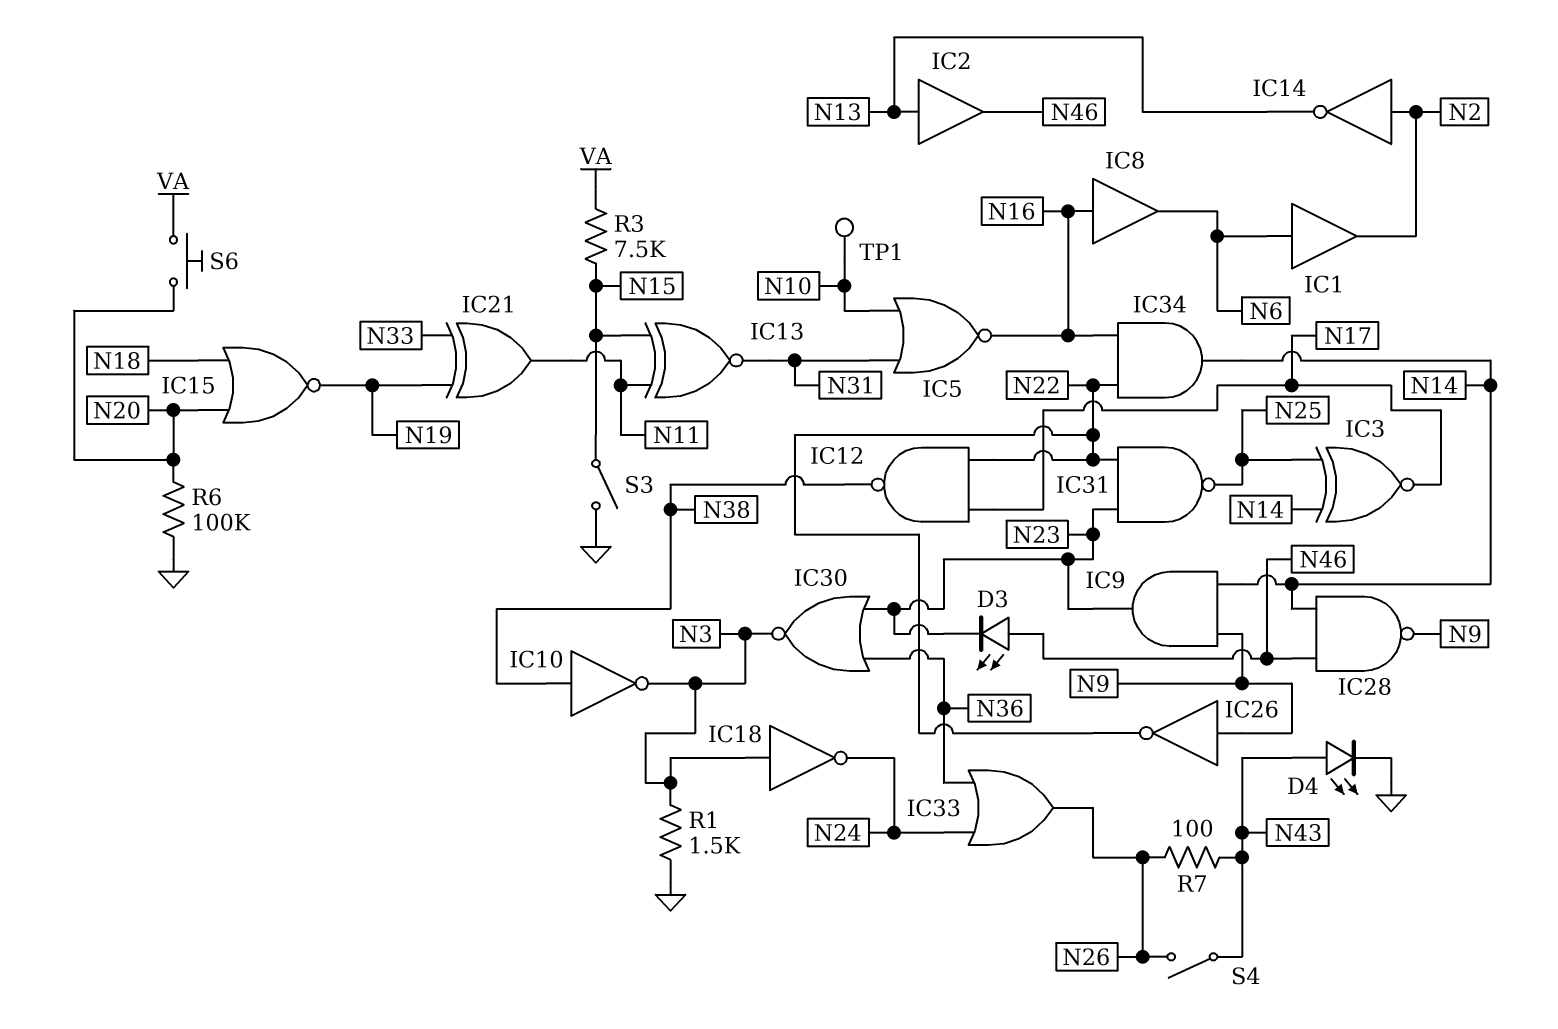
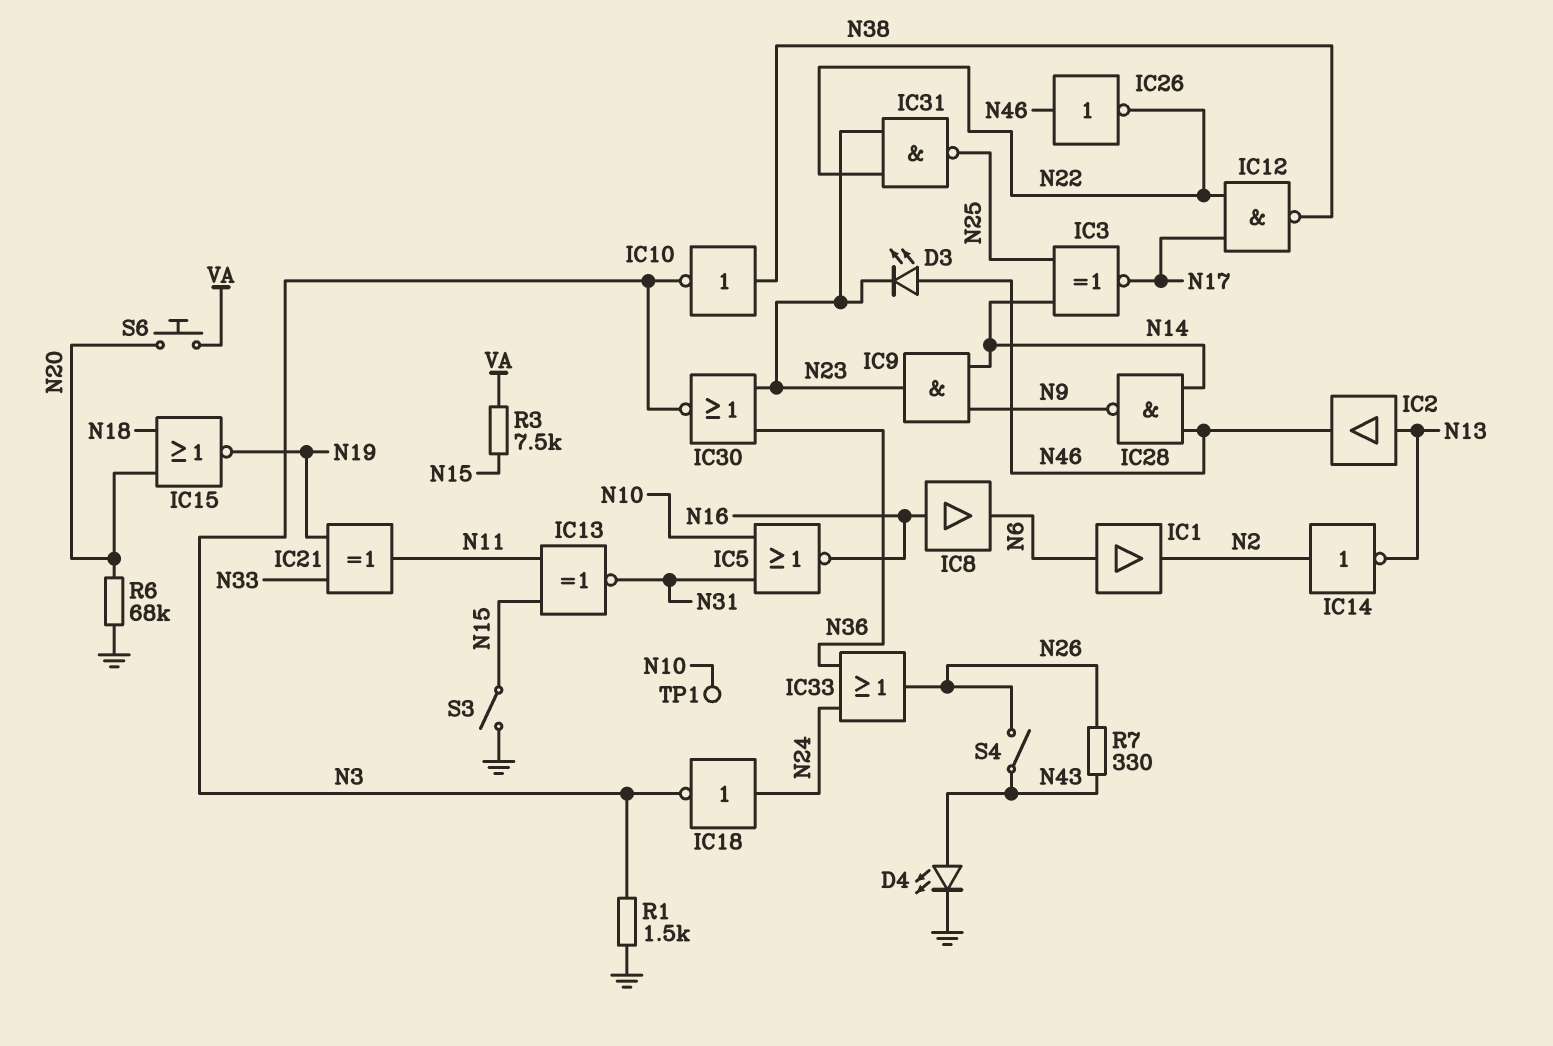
IC18: NOT (in N3, out N24) -> NOT (in N24, out N3)
IC26: NOT (in N9, out N22) -> NOT (in N46, out N22)
IC34: AND (in N16, in N22, out N14) -> none
R6: 100k (GND, N20) -> 68k (GND, N20)
R7: 100 (N26, N43) -> 330 (N26, N43)

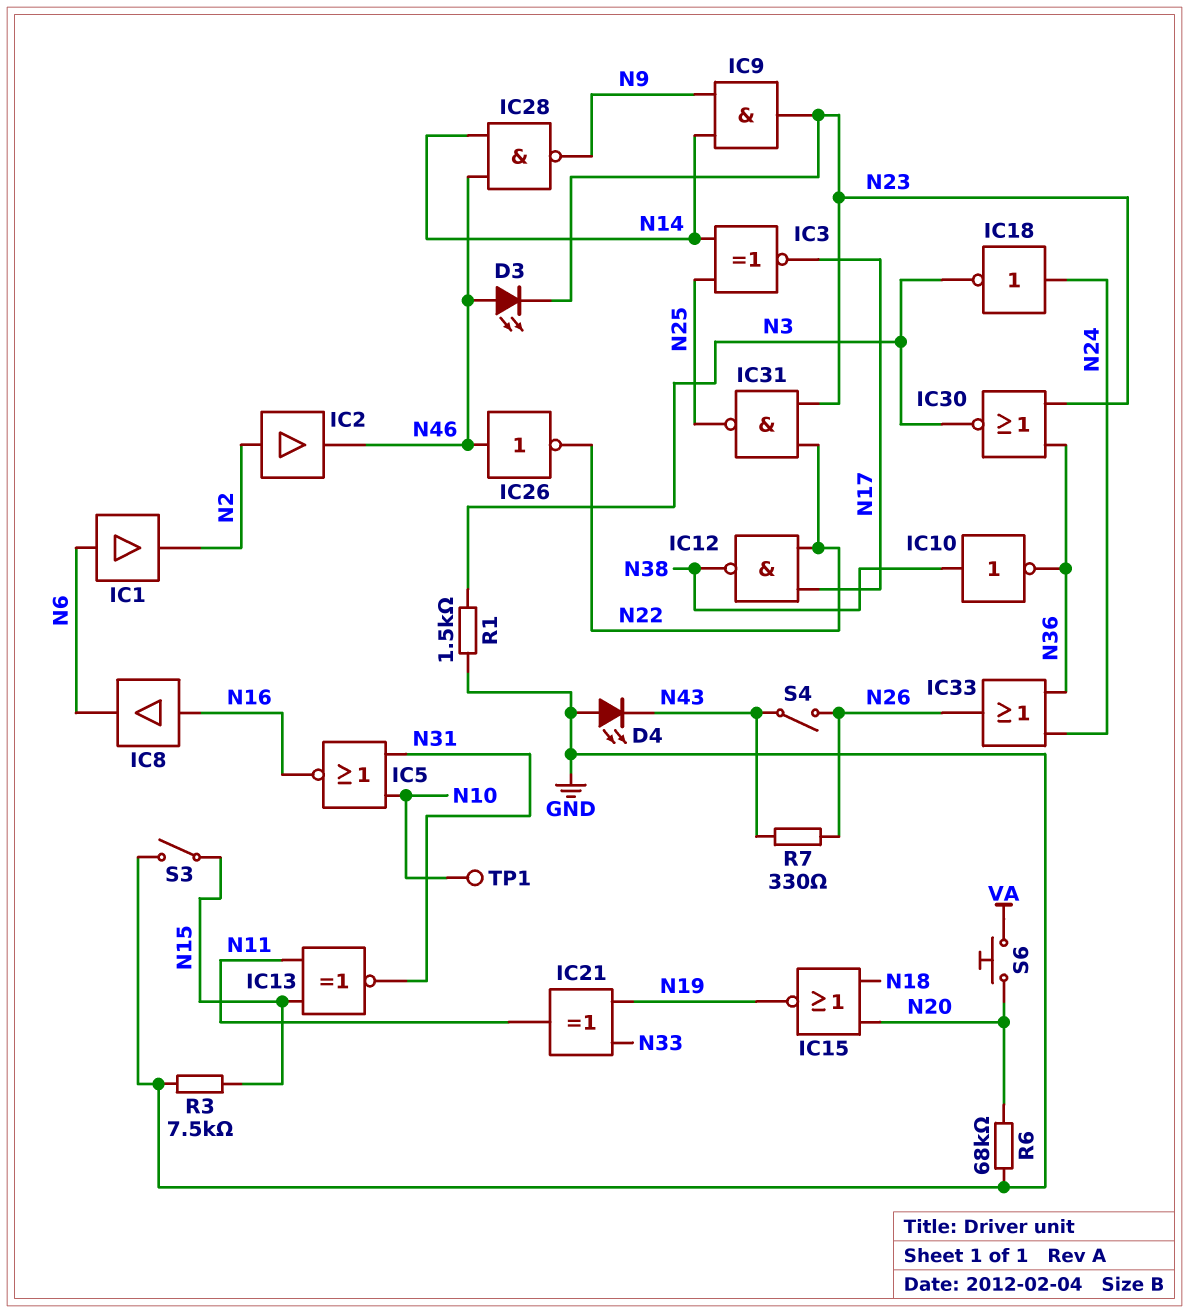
D4: LED (A N43, K GND) -> LED (A GND, K N43)
IC2: buffer (in N13, out N46) -> buffer (in N2, out N46)
IC10: NOT (in N38, out N3) -> NOT (in N38, out N36)
IC14: NOT (in N2, out N13) -> none
R3: 7.5k (N15, VA) -> 7.5k (GND, N15)

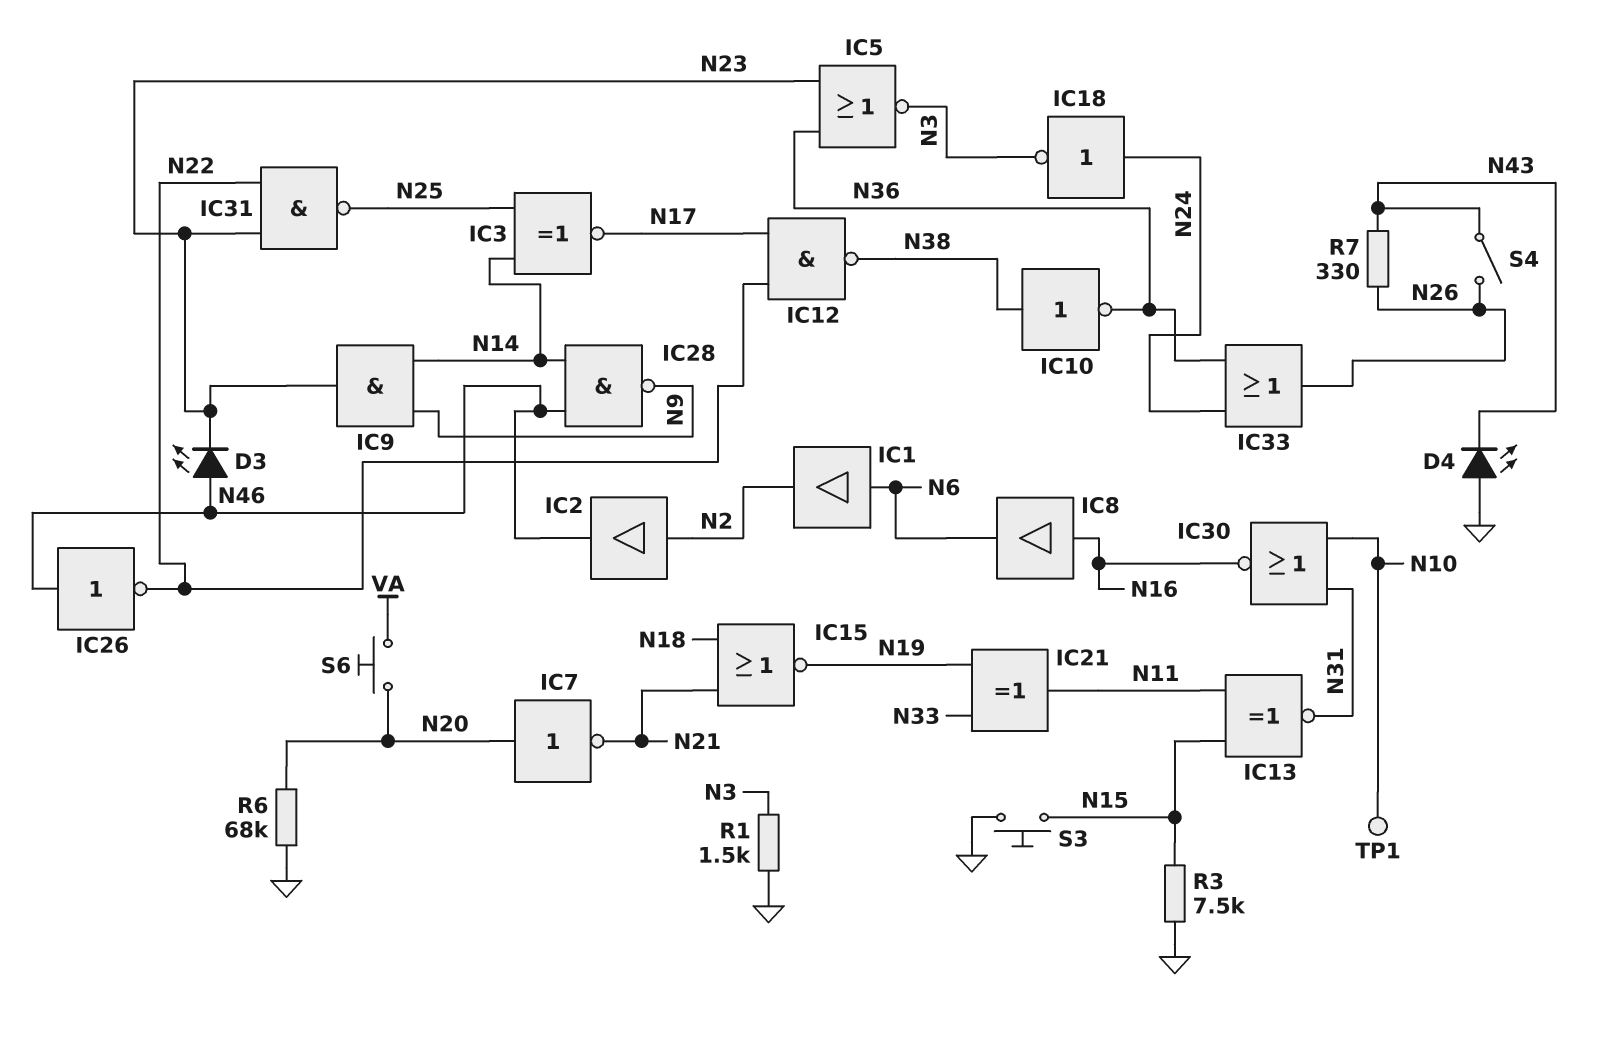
IC5: NOR (in N10, in N31, out N16) -> NOR (in N23, in N36, out N3)
IC7: none -> NOT (in N20, out N21)
IC15: NOR (in N18, in N20, out N19) -> NOR (in N18, in N21, out N19)
IC30: NOR (in N23, in N36, out N3) -> NOR (in N10, in N31, out N16)
S3: switch (GND, N15) -> button (GND, N15)

